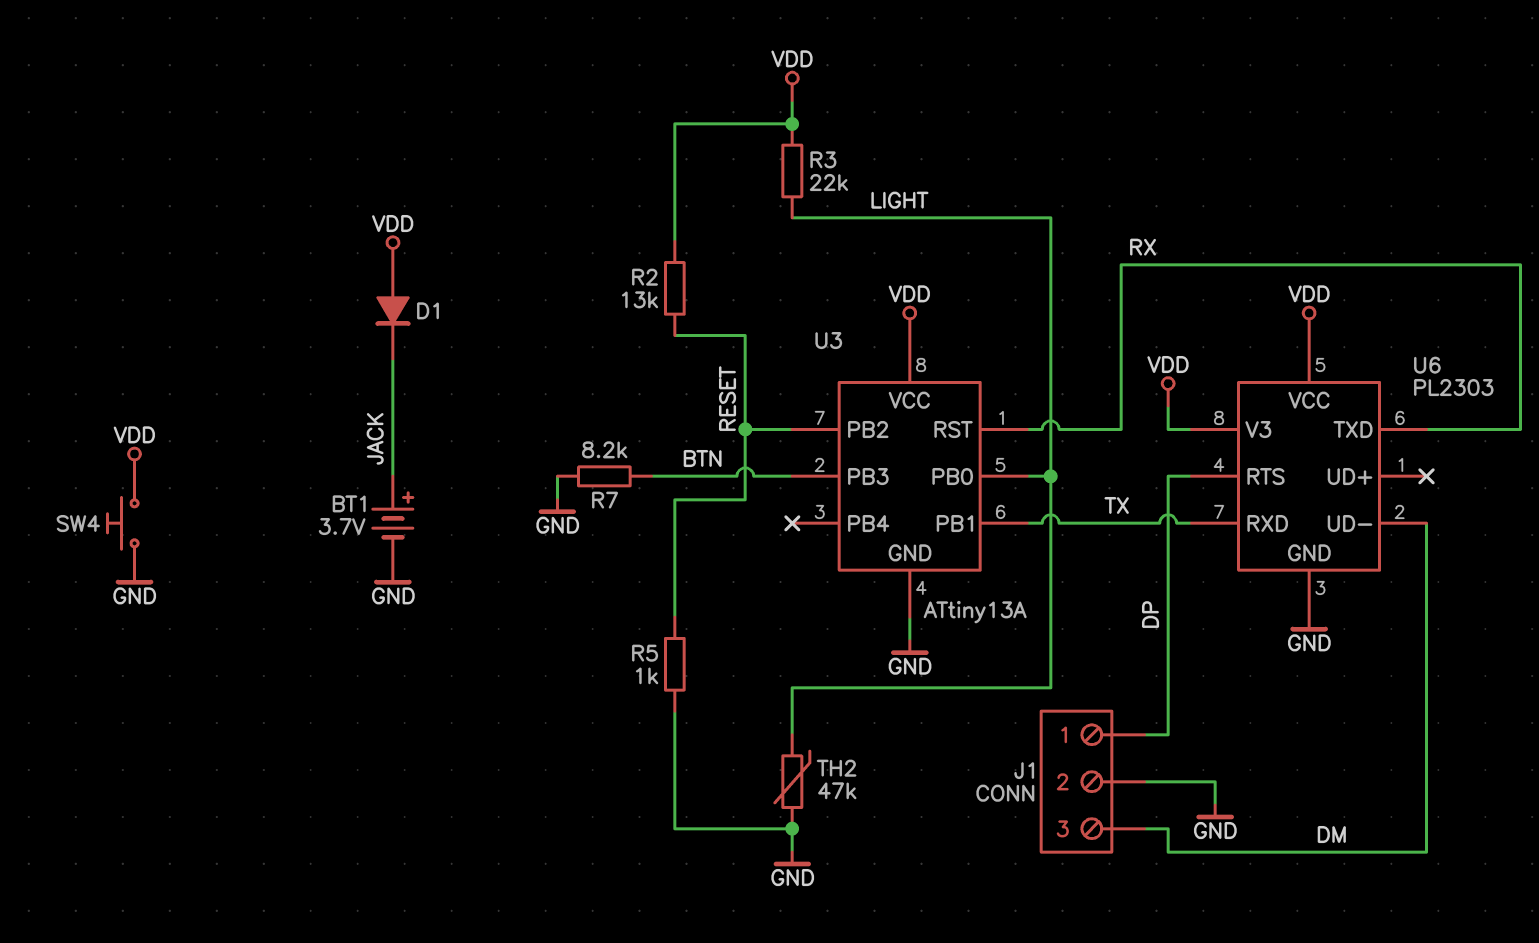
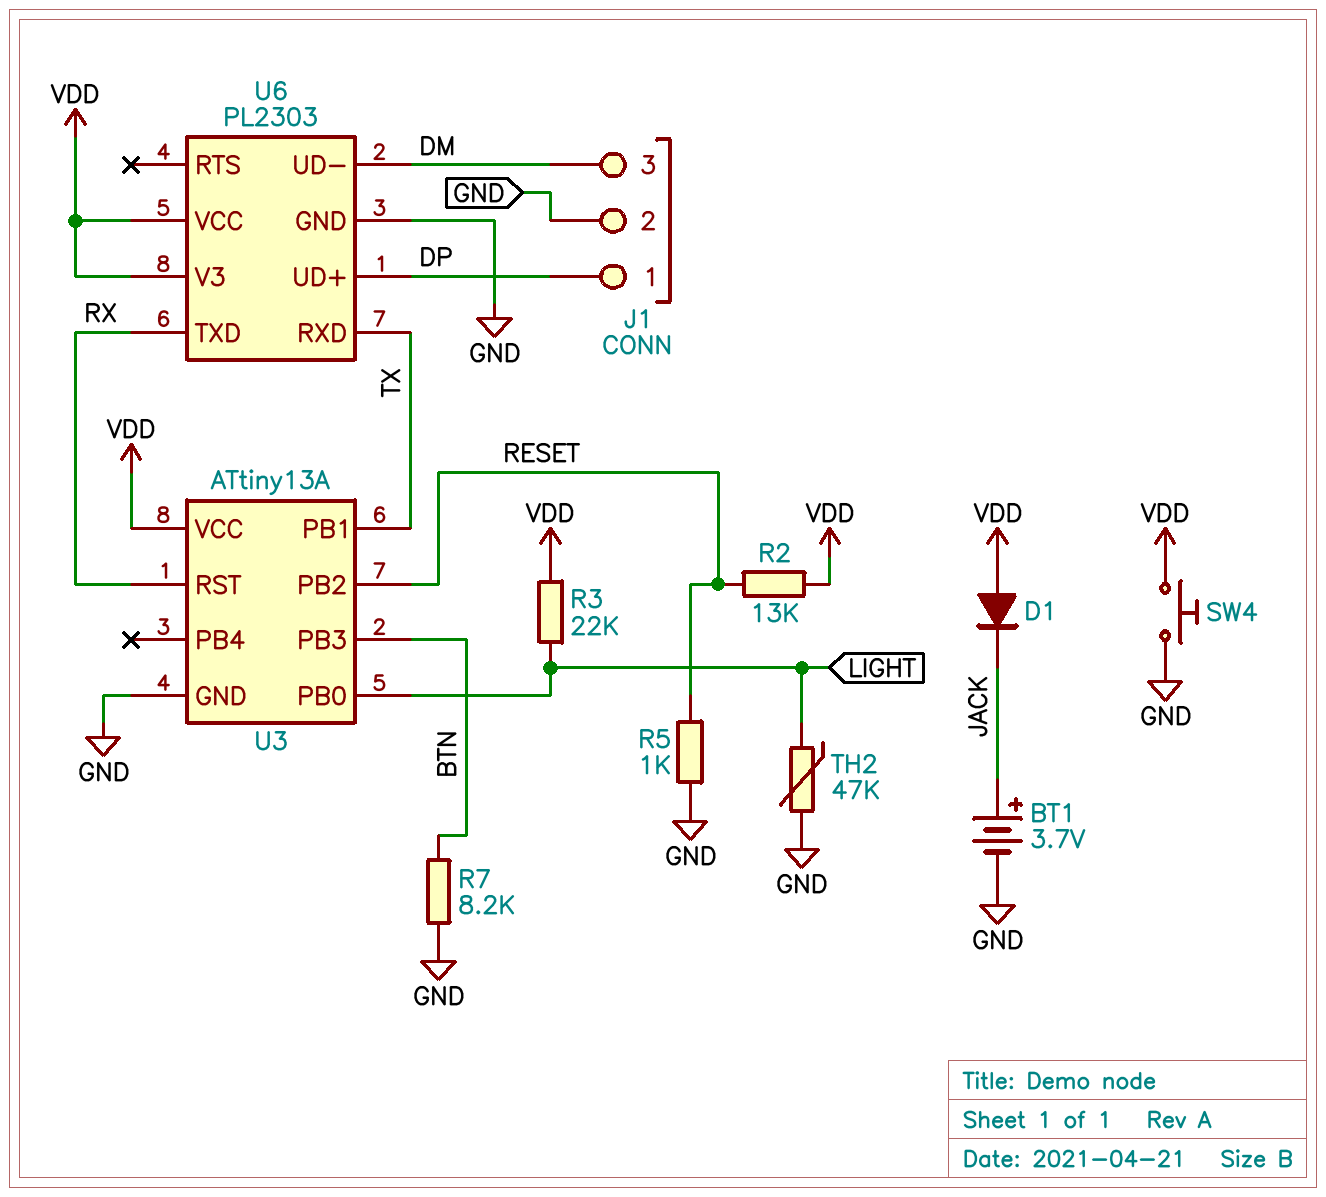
U6 pin RTS: DP -> none
U6 pin UD+: none -> DP

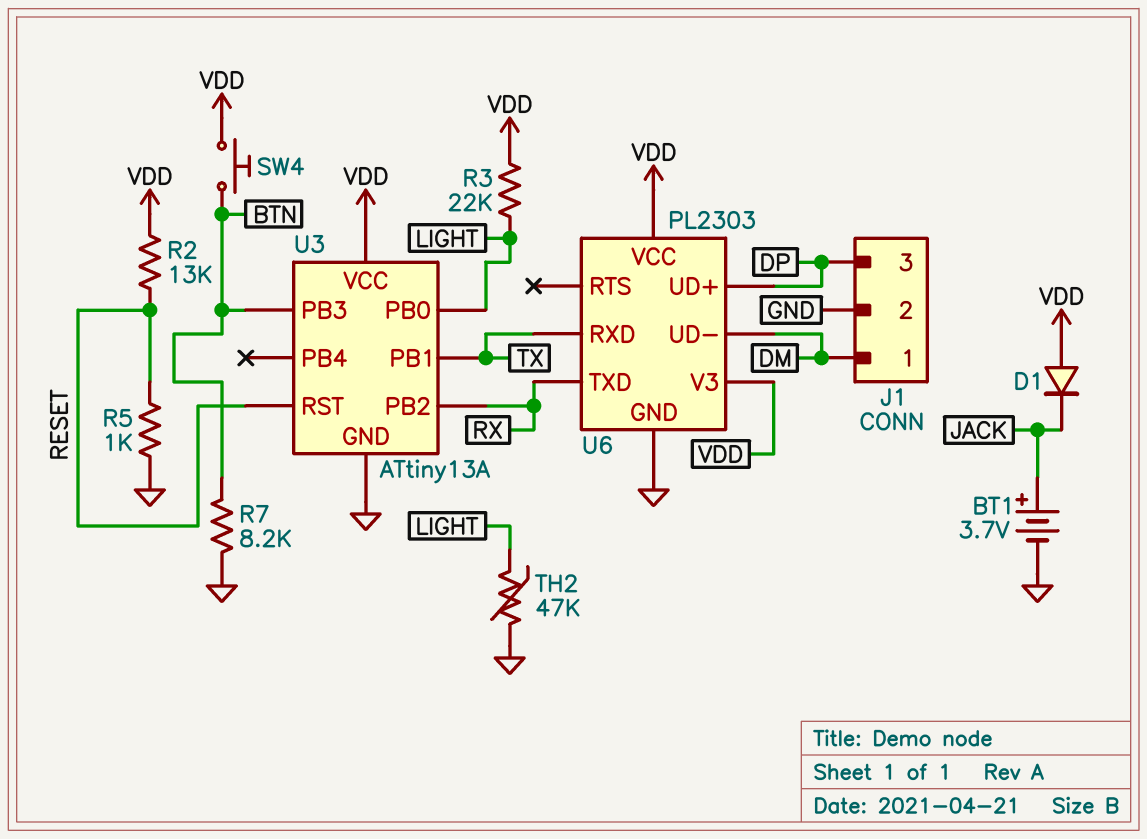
J1 pin 1: DP -> DM
J1 pin 3: DM -> DP
SW4: button (GND, VDD) -> button (BTN, VDD)
U3 pin PB2: RESET -> RX
U3 pin RST: RX -> RESET

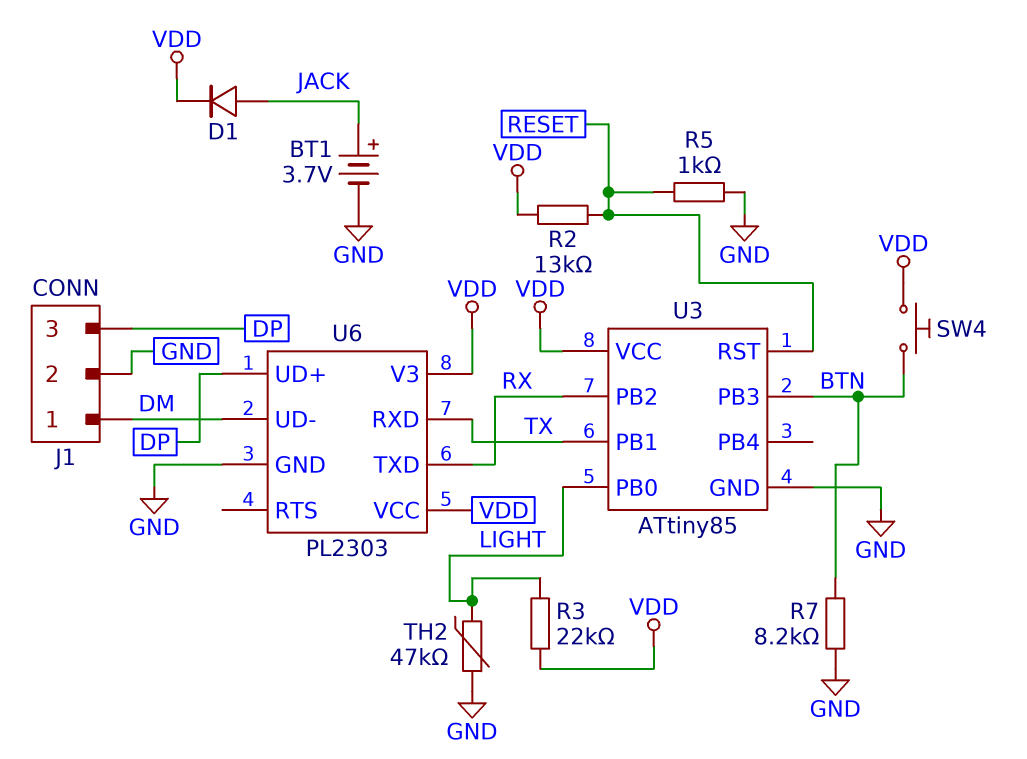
D1: diode (A VDD, K JACK) -> diode (A JACK, K VDD)
U3: ATtiny13A -> ATtiny85

